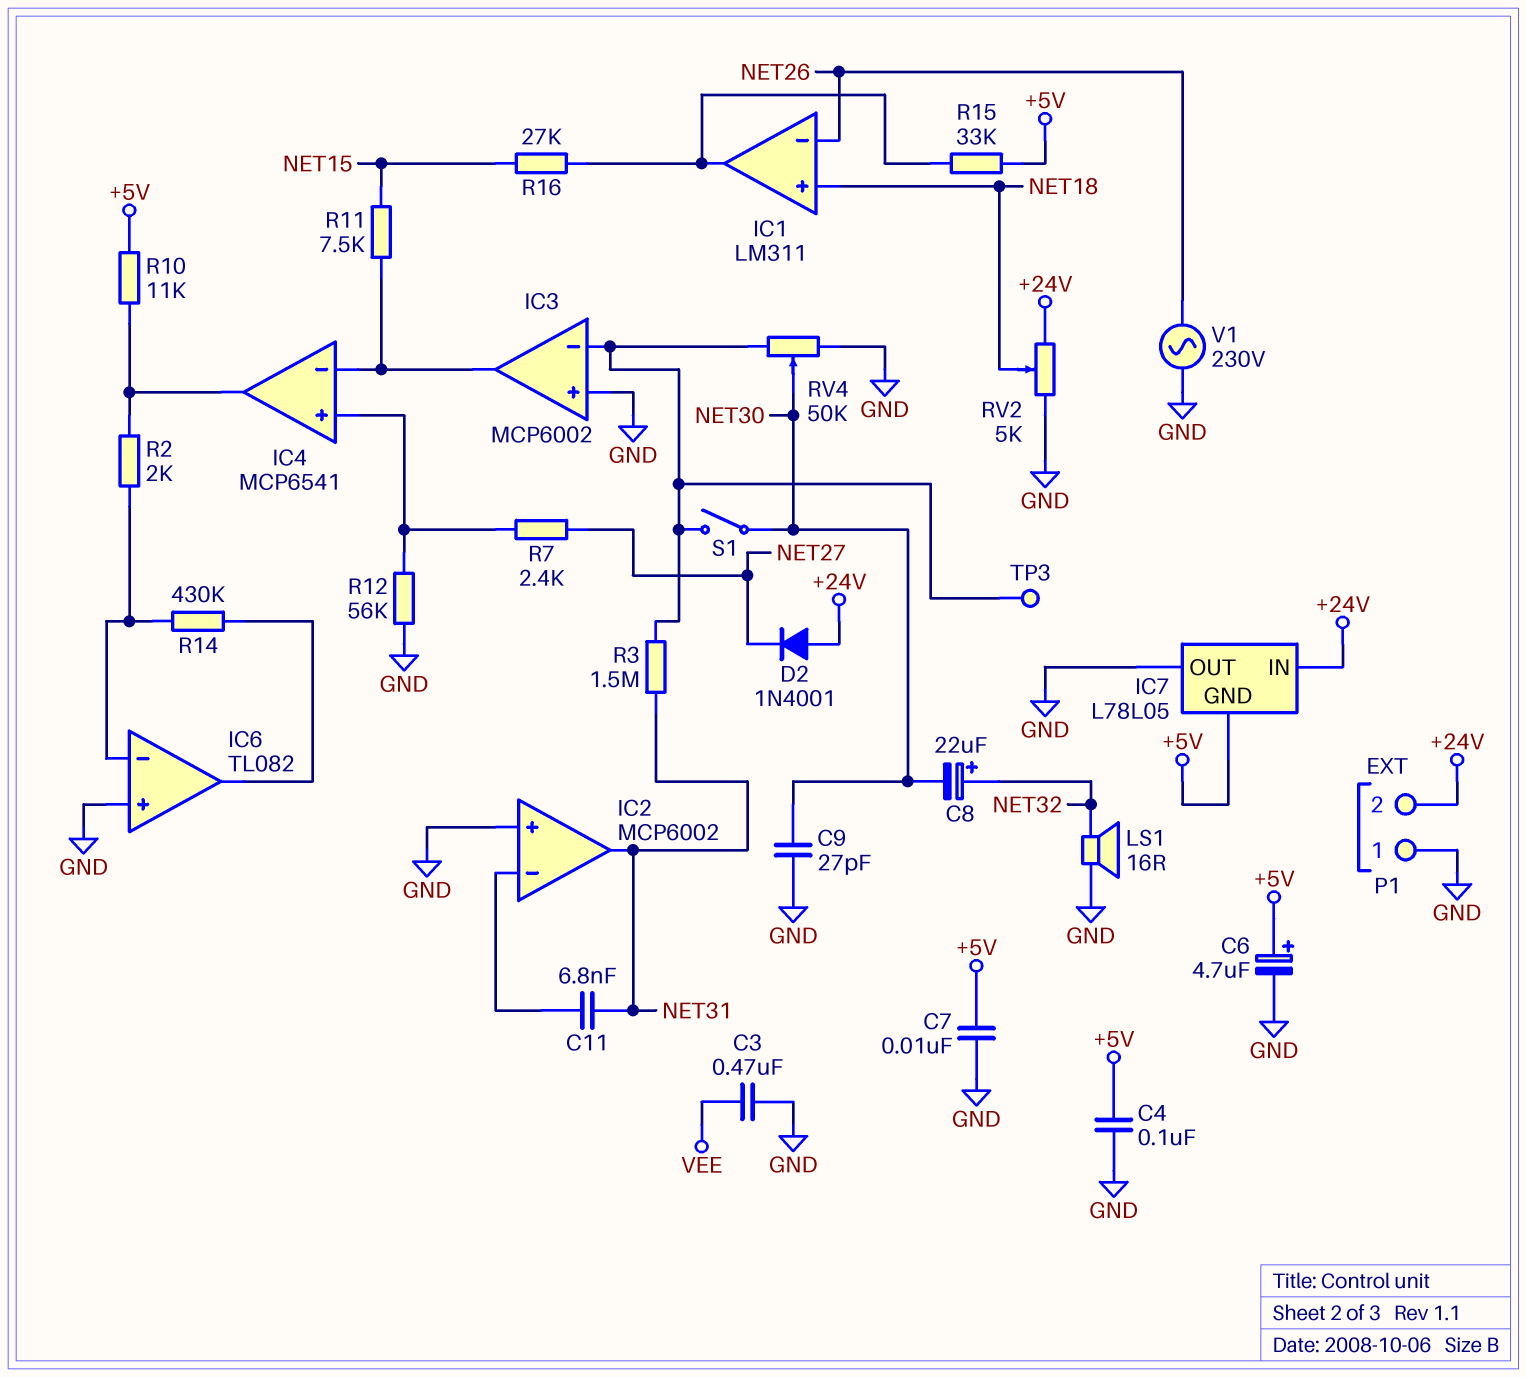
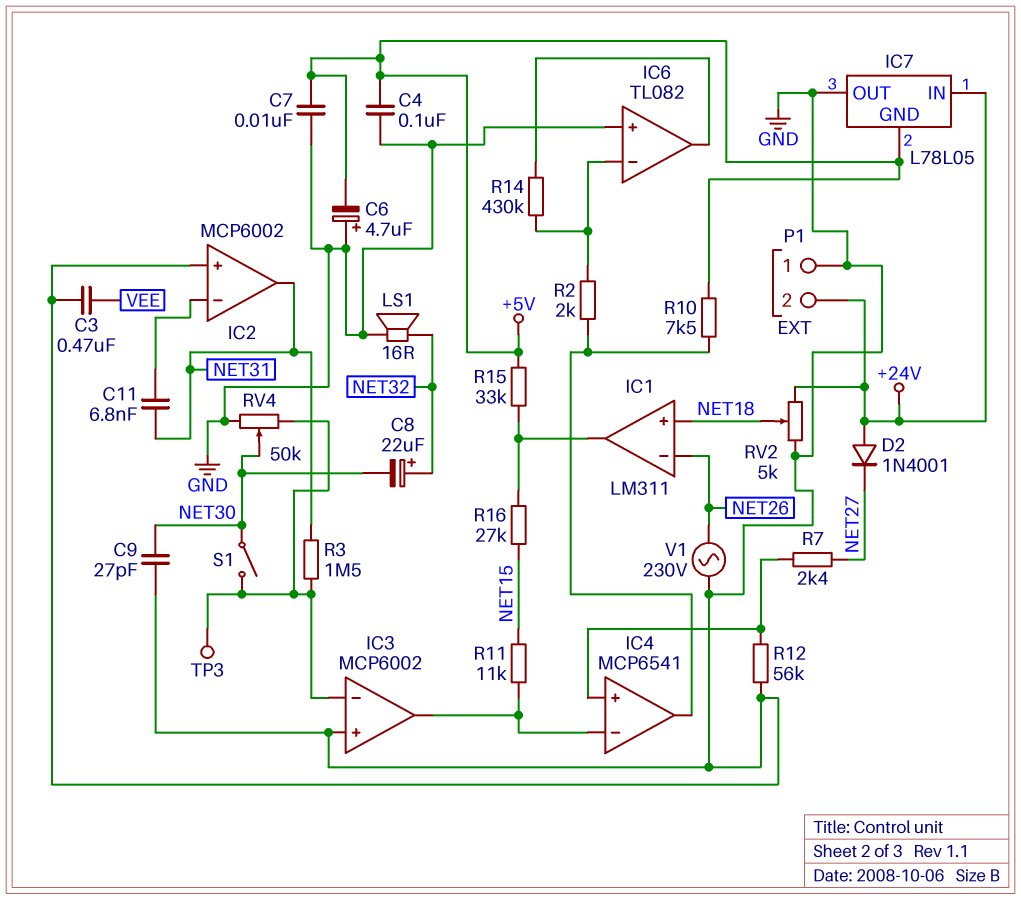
C6: 4.7uF (plus +5V, minus GND) -> 4.7uF (plus GND, minus +5V)
R10: 11k (+5V, IC4/out) -> 7.5k (+5V, IC4/out)
R11: 7.5k (IC3/out, NET15) -> 11k (IC3/out, NET15)

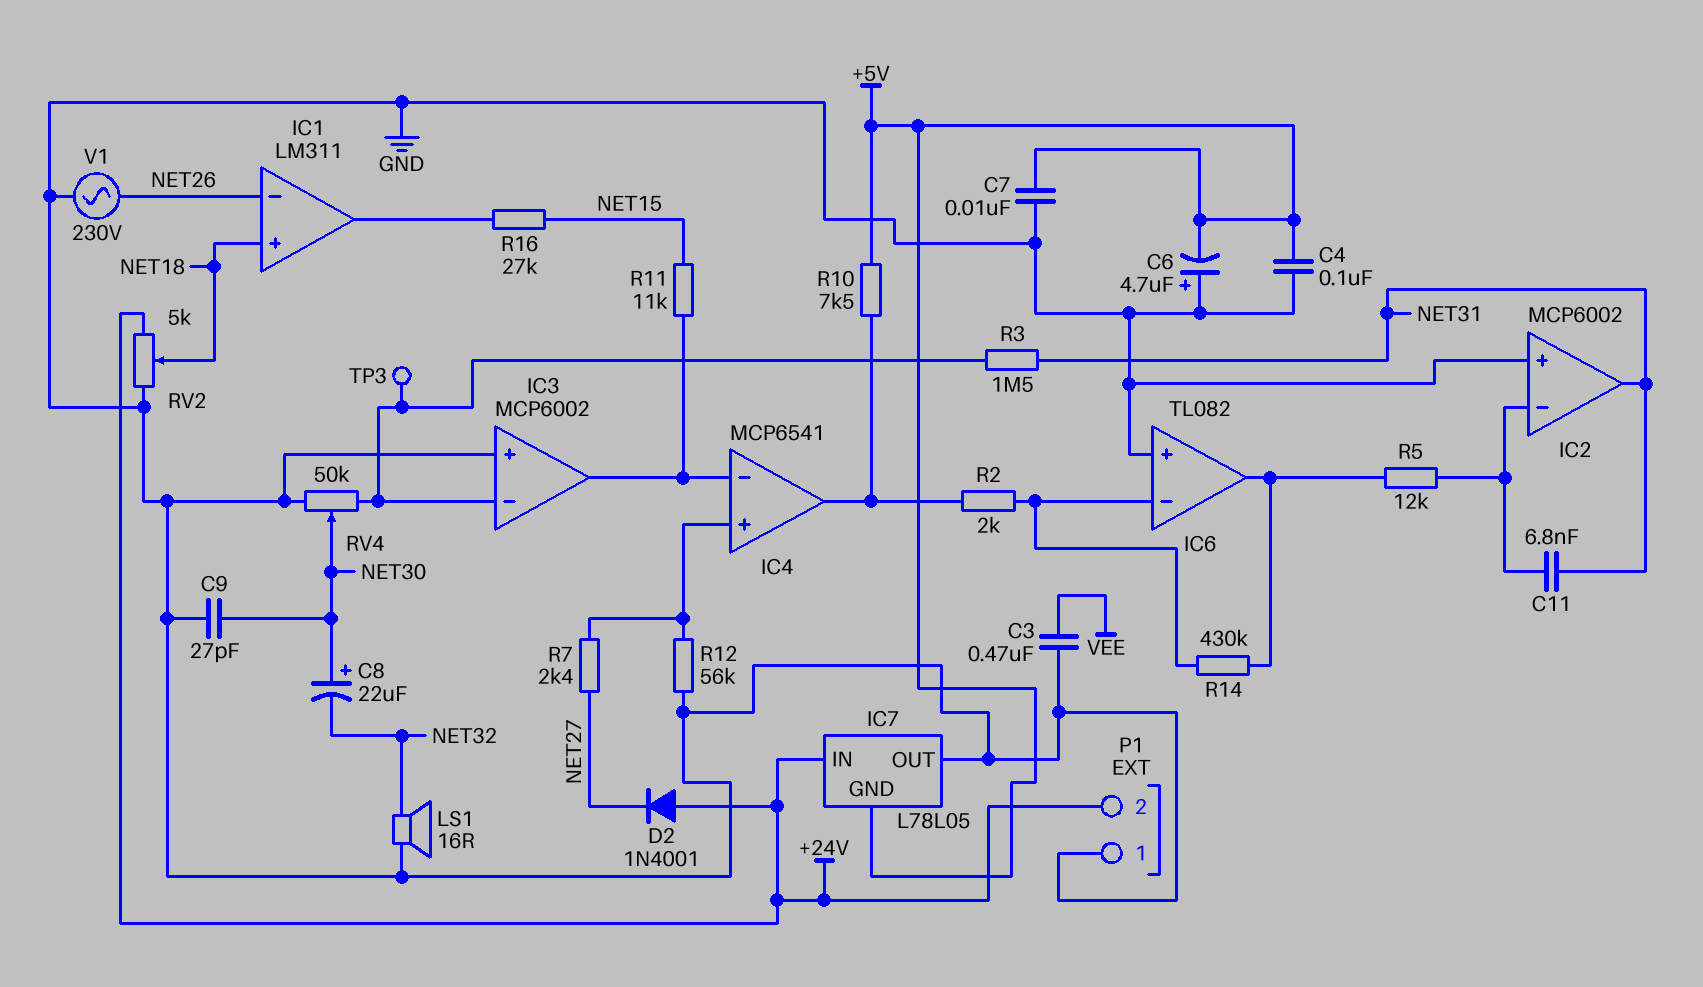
C8: 22uF (plus NET32, minus NET30) -> 22uF (plus NET30, minus NET32)
R5: none -> 12k (IC2/in-, IC6/out)
R15: 33k (+5V, IC1/out) -> none
S1: switch (IC3/in-, NET30) -> none

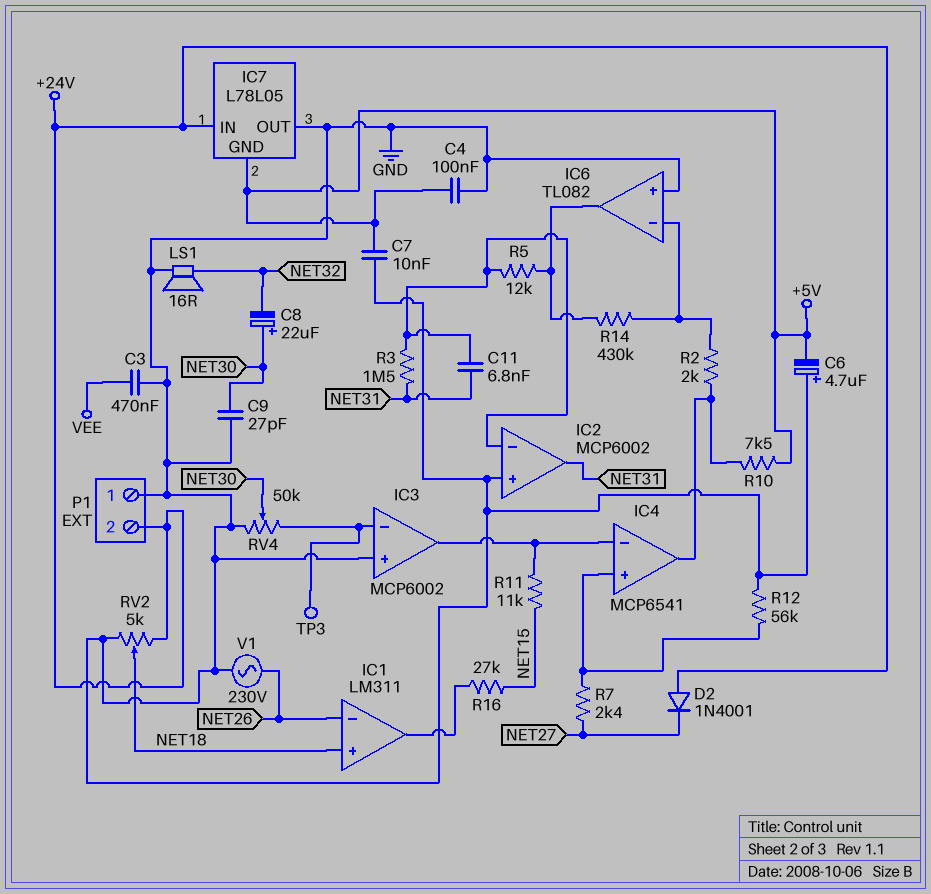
R3: 1.5M (IC3/in-, NET31) -> 1.5M (IC2/in-, NET31)

